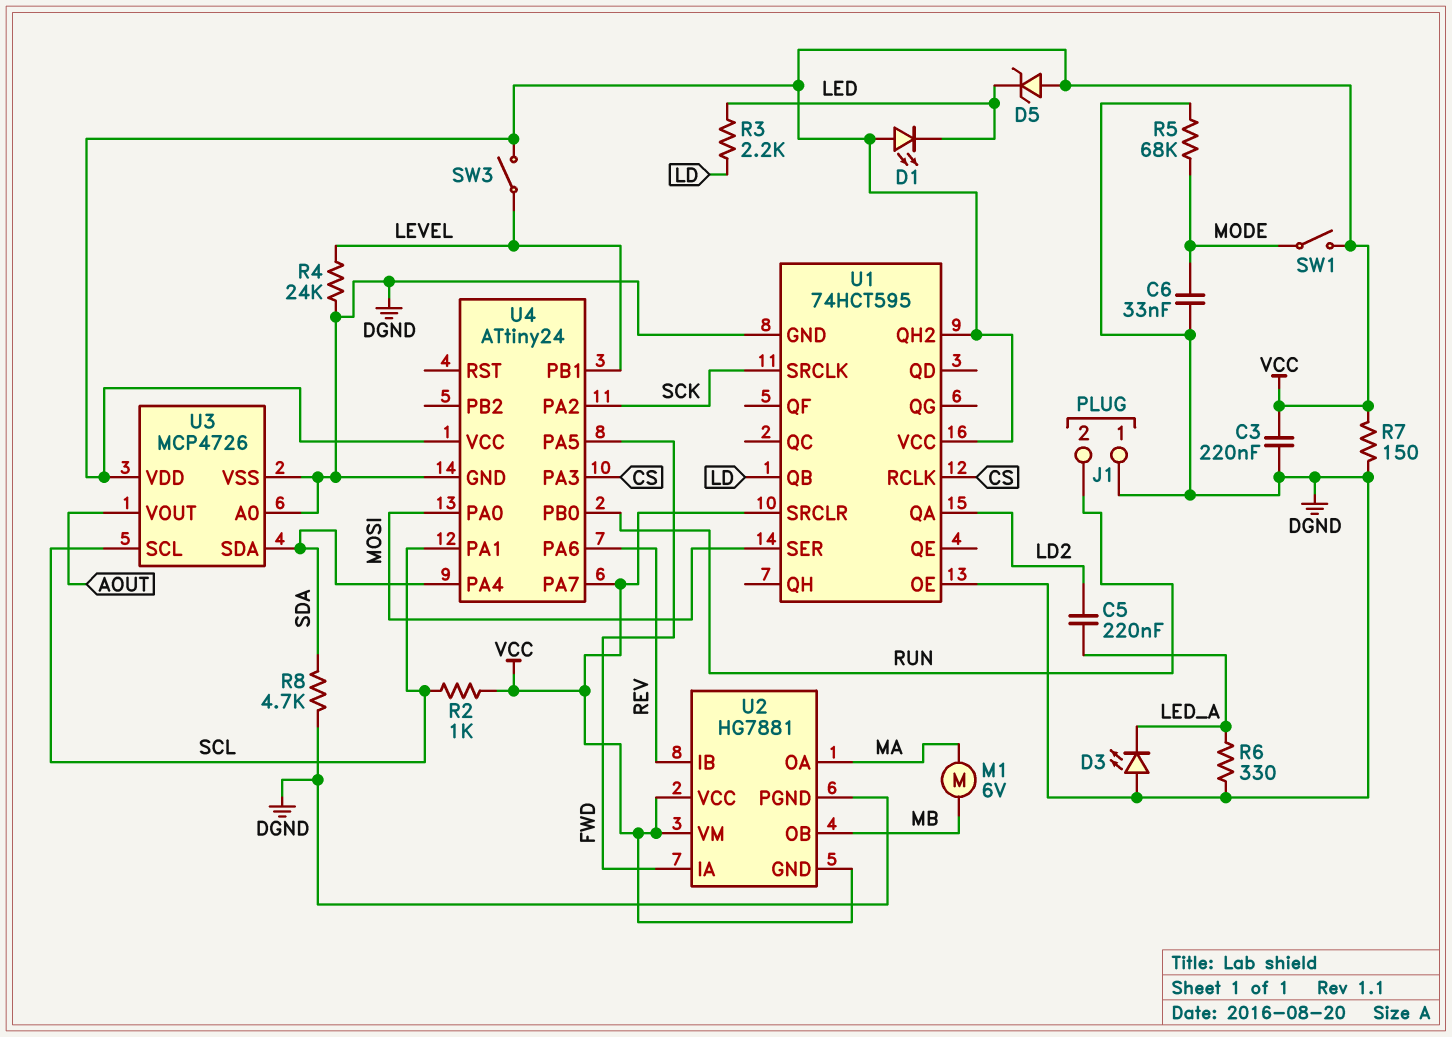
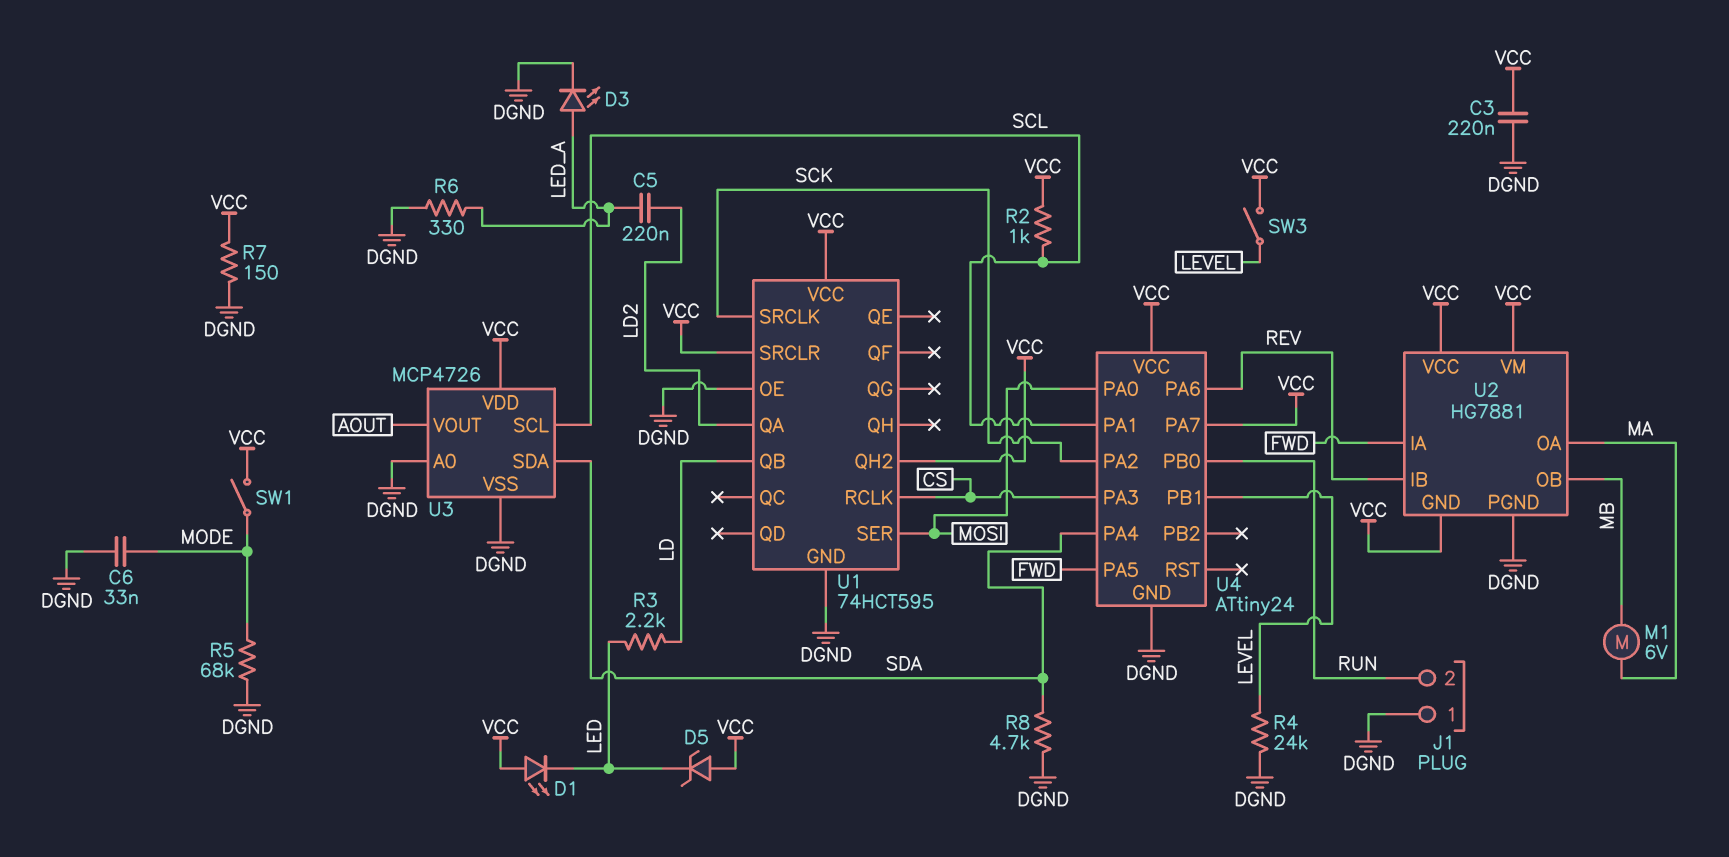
D3: LED (A DGND, K LED_A) -> LED (A LED_A, K DGND)

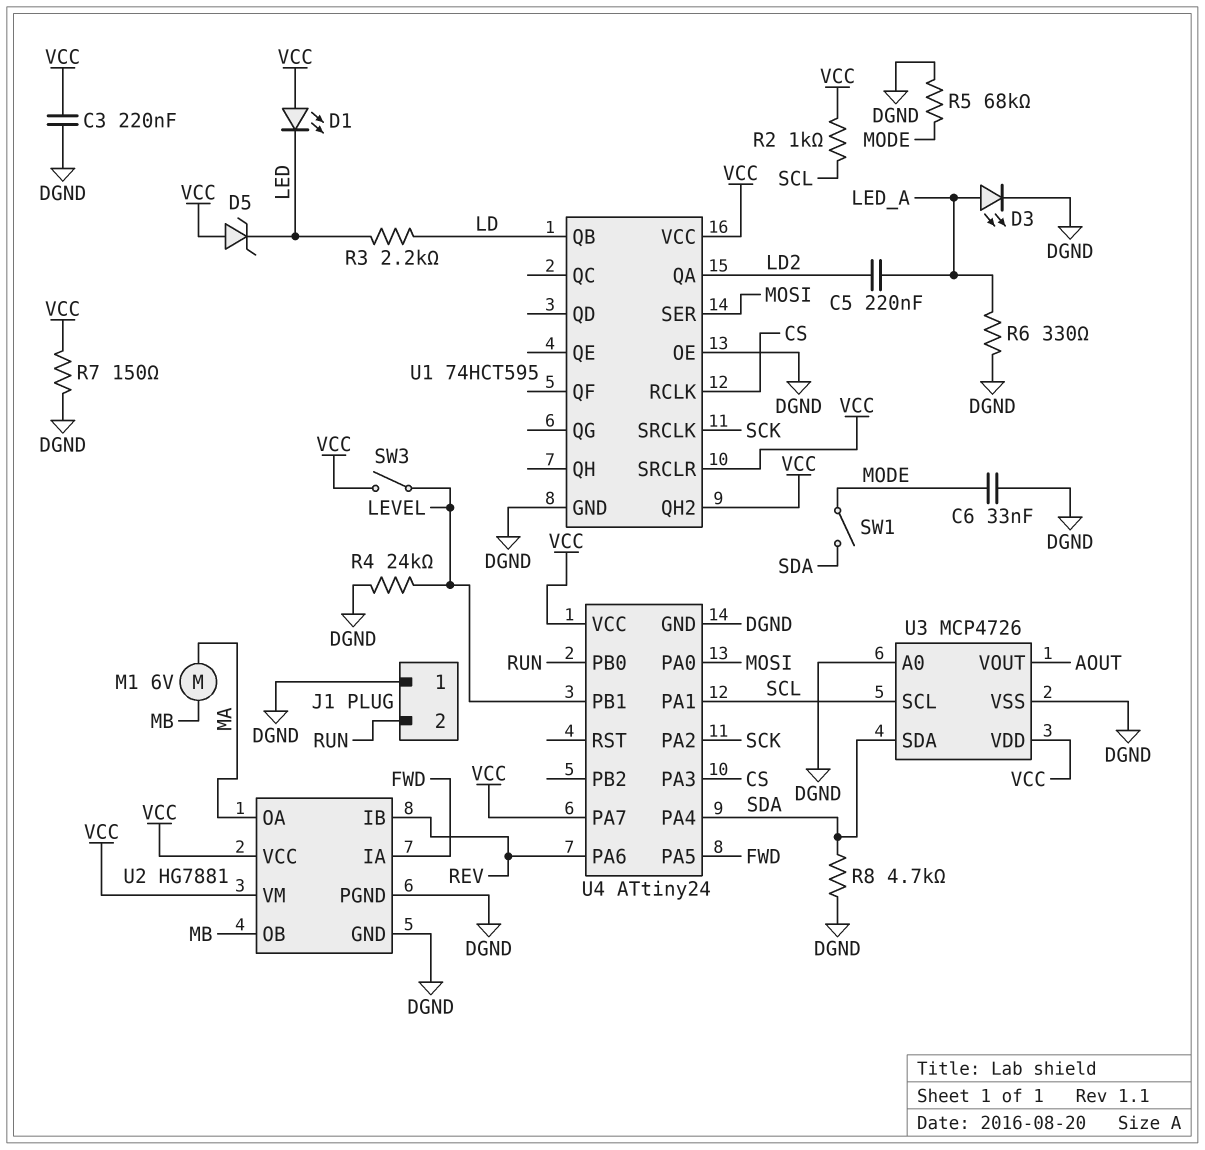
SW1: switch (MODE, VCC) -> switch (MODE, SDA)
U2 pin GND: VCC -> DGND

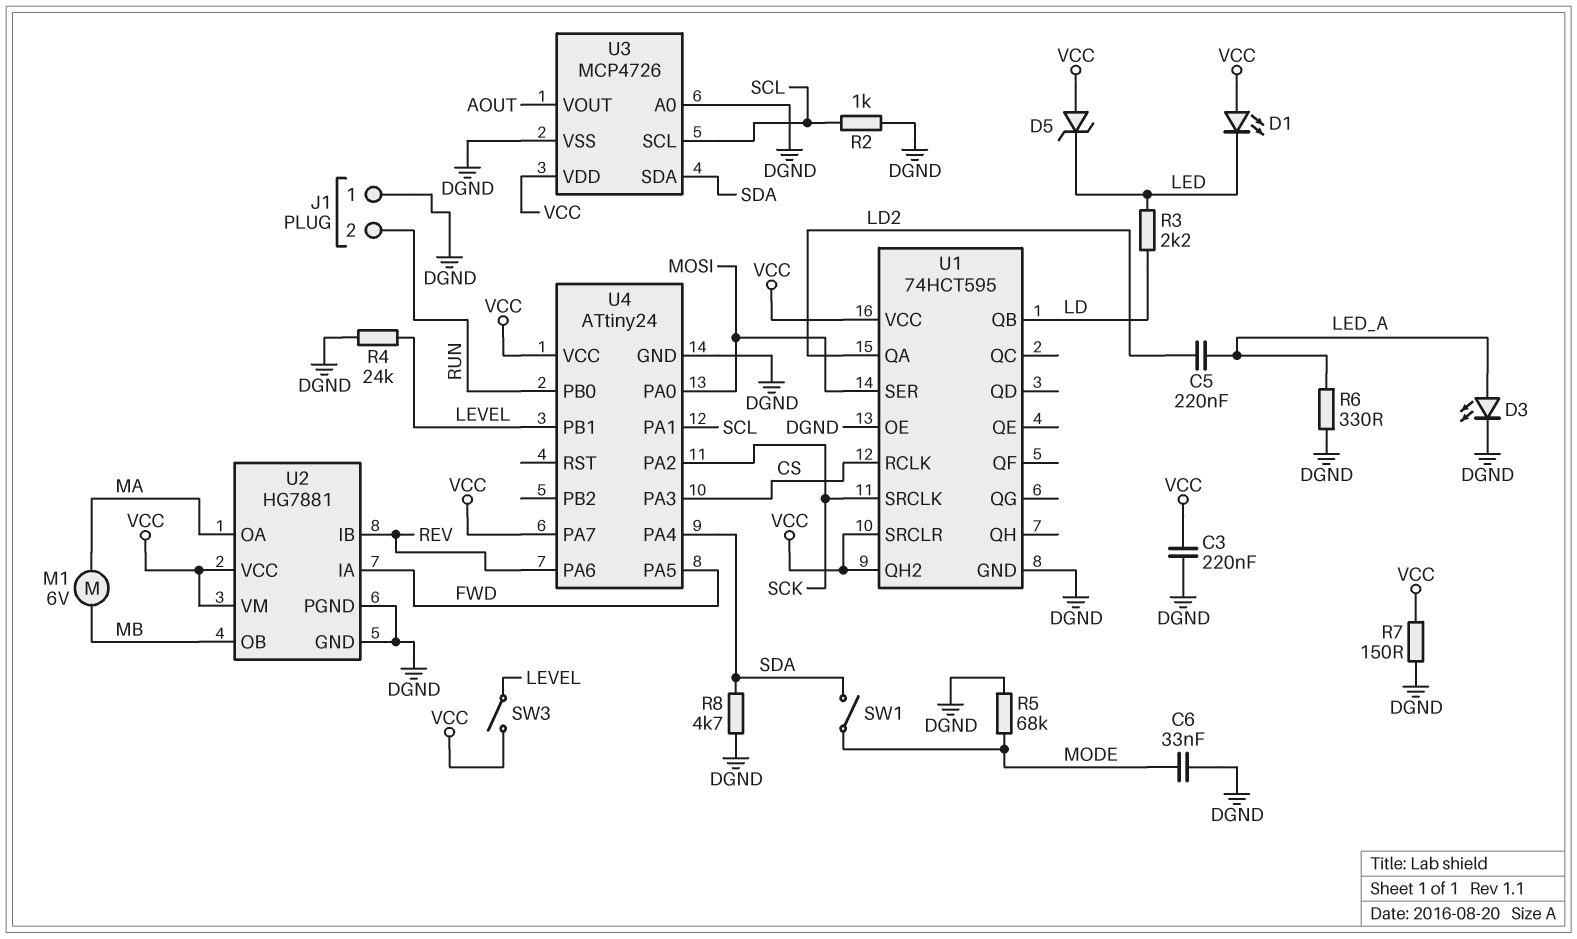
R2: 1k (SCL, VCC) -> 1k (DGND, SCL)

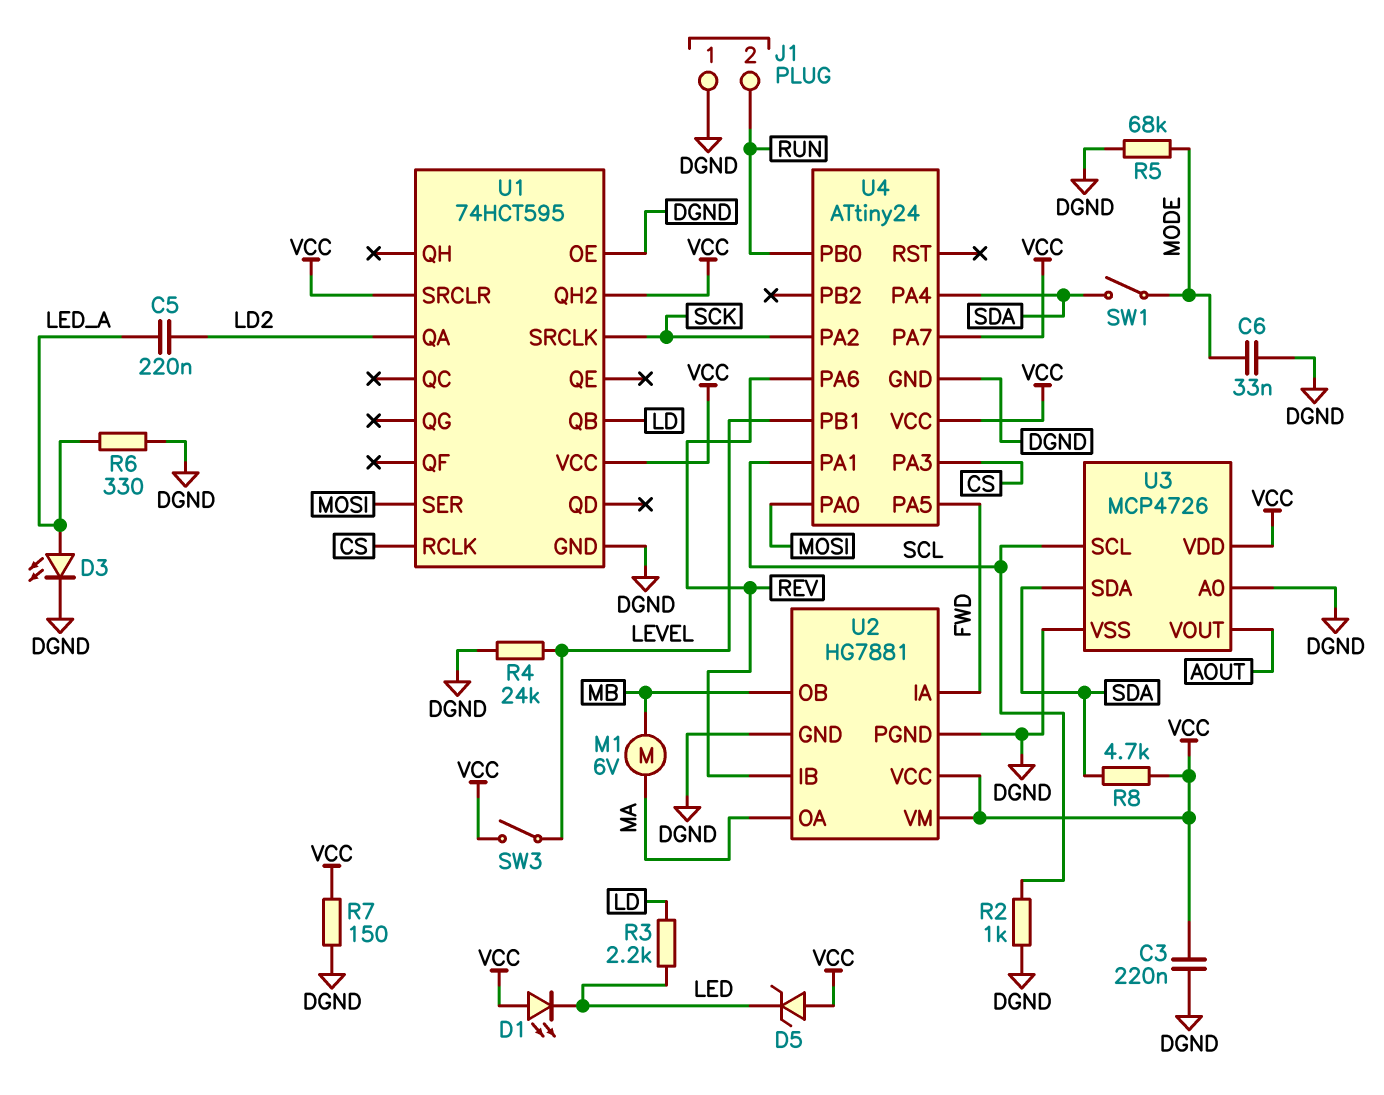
R8: 4.7k (DGND, SDA) -> 4.7k (SDA, VCC)

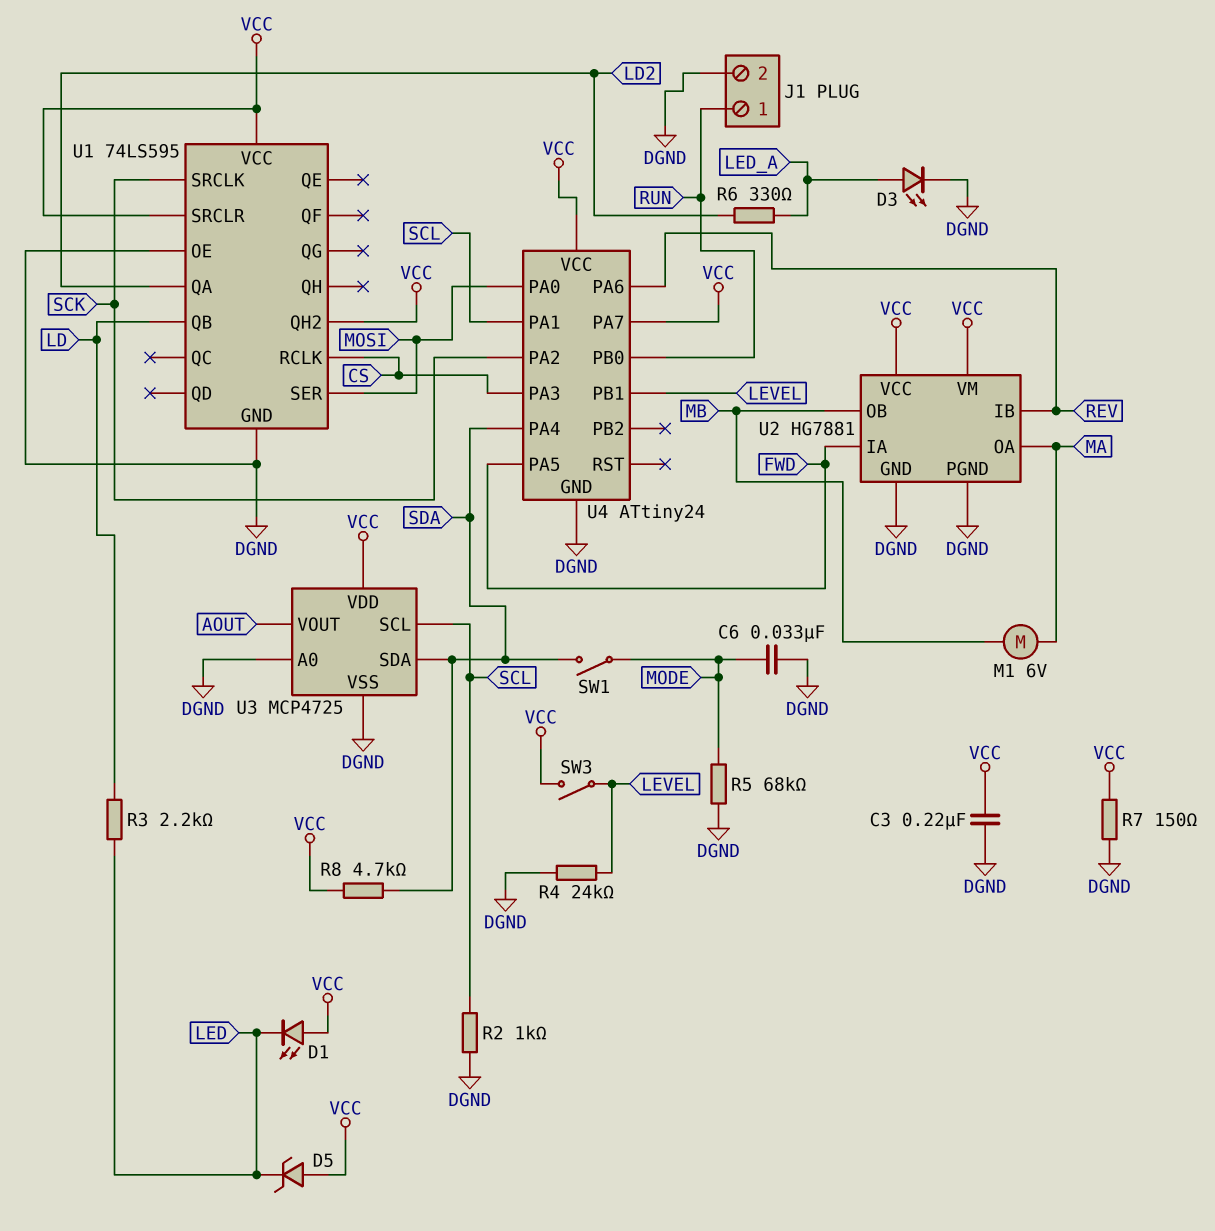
C5: 220nF (LD2, LED_A) -> none
J1 pin 1: DGND -> RUN
J1 pin 2: RUN -> DGND
R6: 330 (DGND, LED_A) -> 330 (LD2, LED_A)
U1: 74HCT595 -> 74LS595
U3: MCP4726 -> MCP4725

